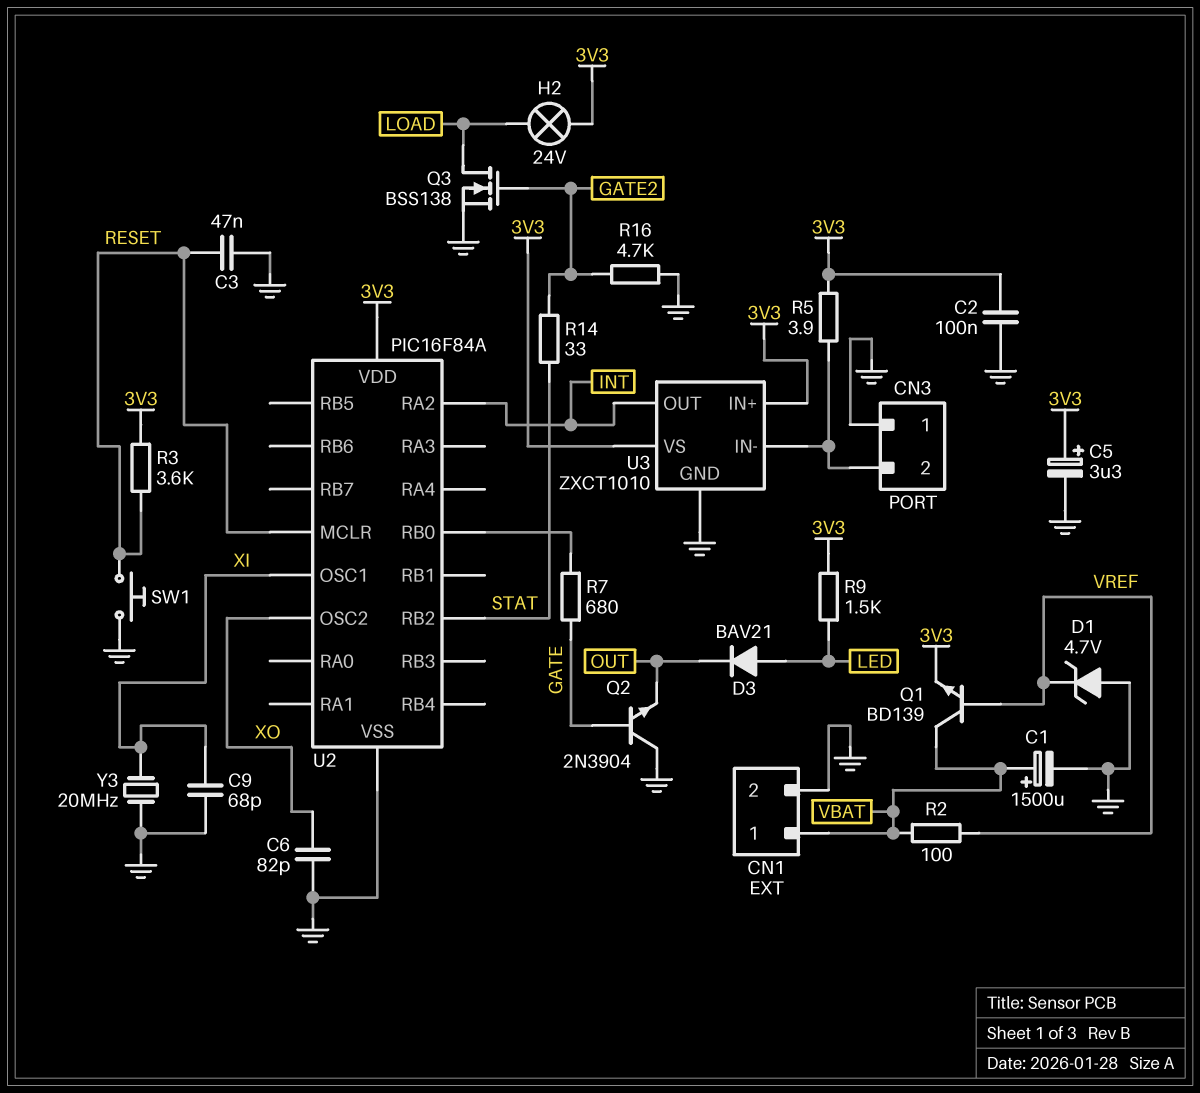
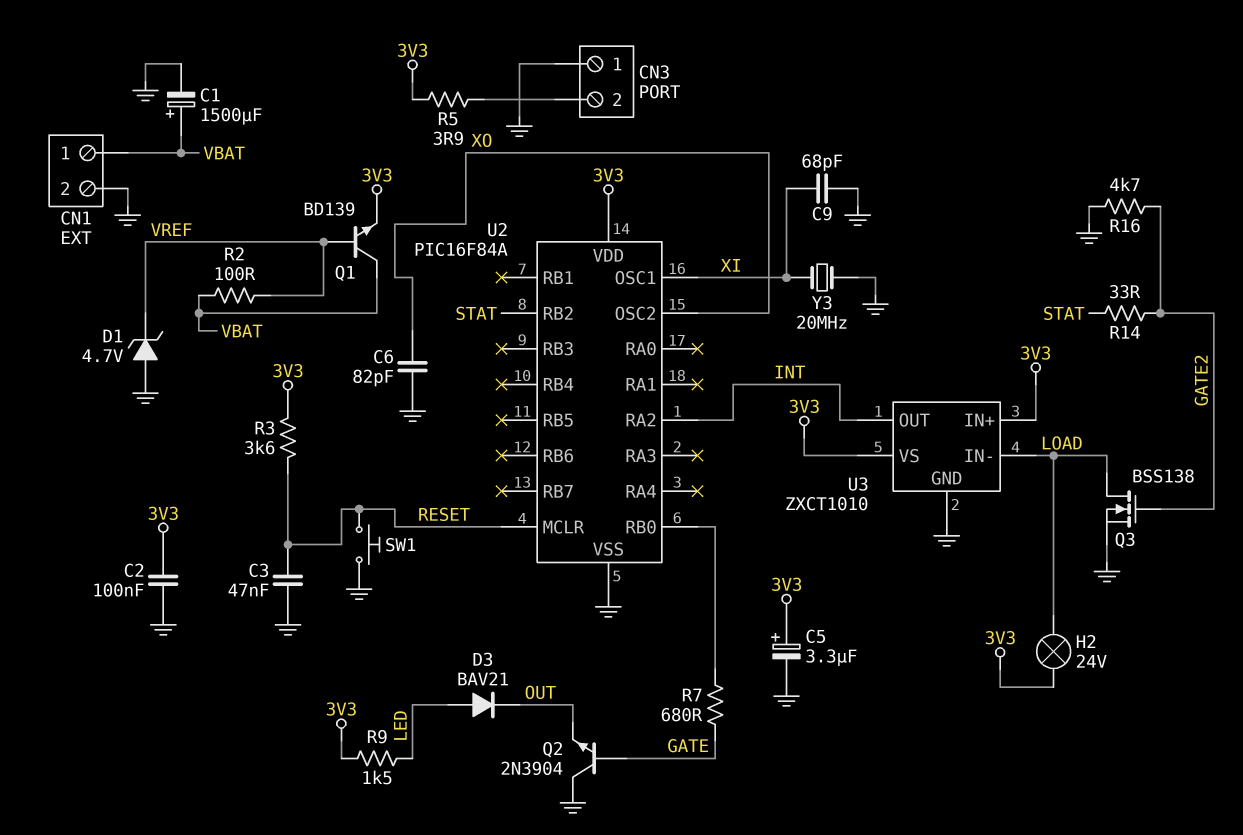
U3 pin IN-: CN3/2 -> LOAD

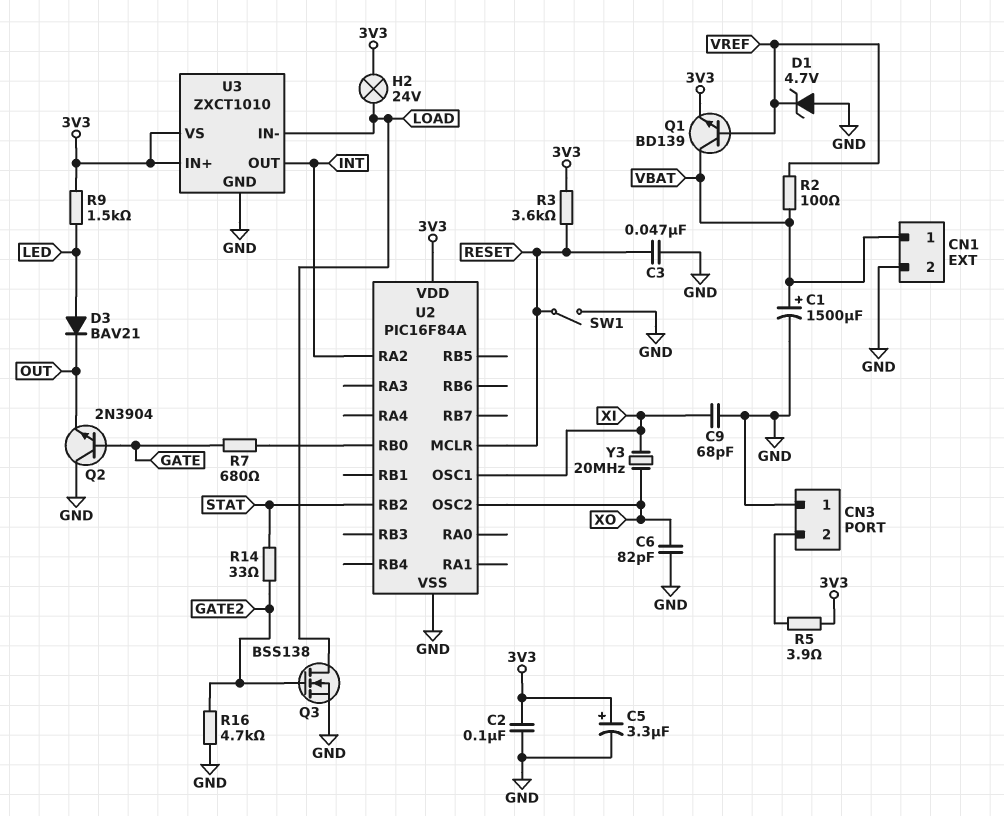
SW1: button (GND, RESET) -> switch (GND, RESET)
Y3: 20MHz (GND, XI) -> 20MHz (XI, XO)

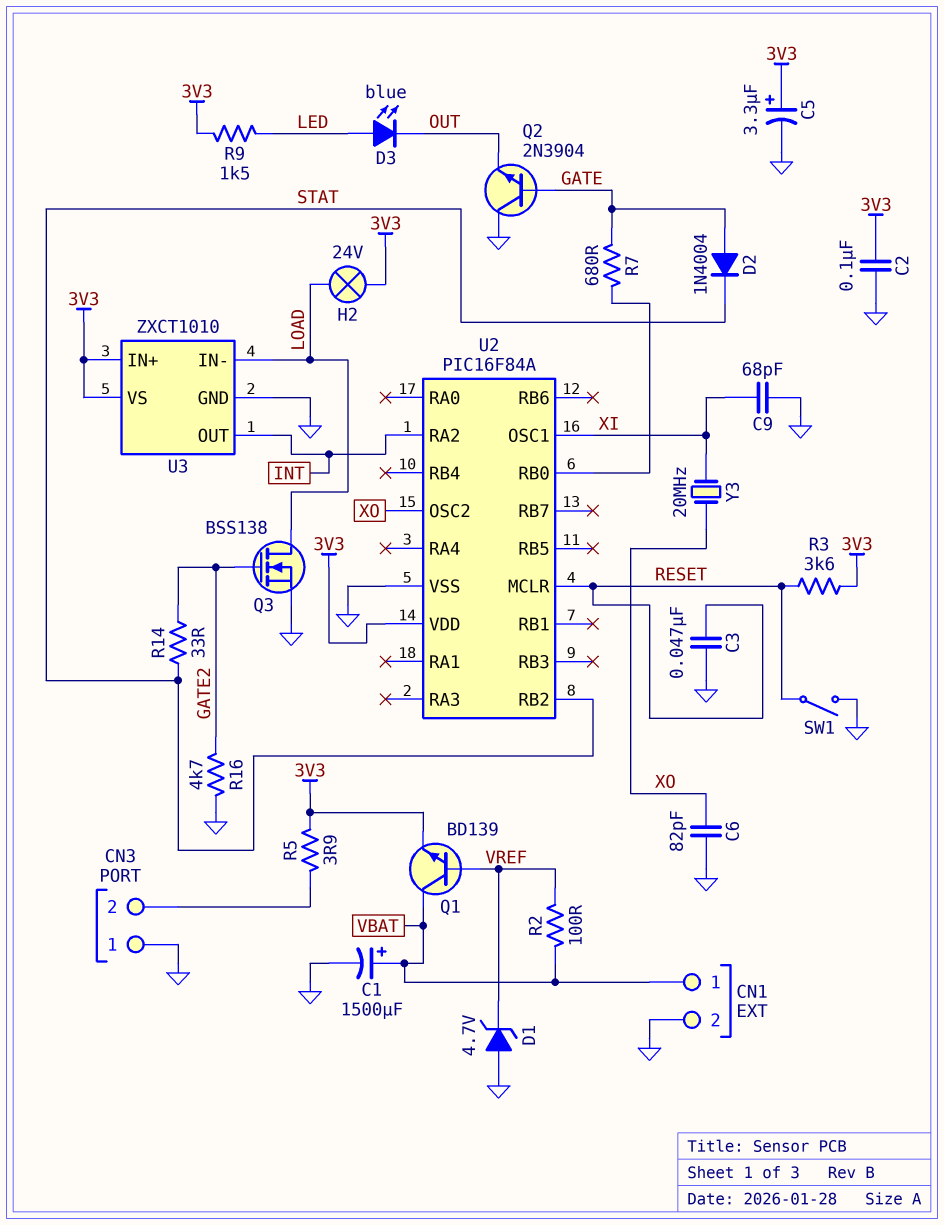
D2: none -> diode 1N4004 (A GATE, K STAT)
D3: diode BAV21 (A LED, K OUT) -> LED blue (A LED, K OUT)

